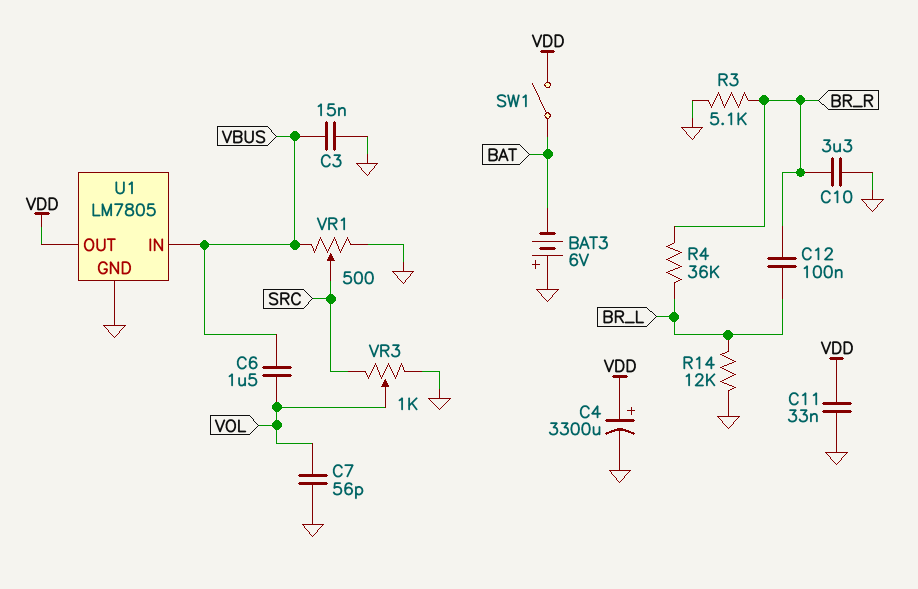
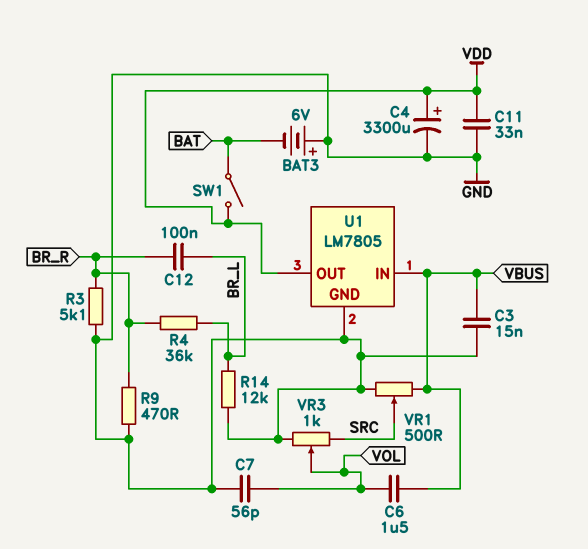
C10: 3.3uF (BR_R, GND) -> none
R9: none -> 470 (BR_R, GND)

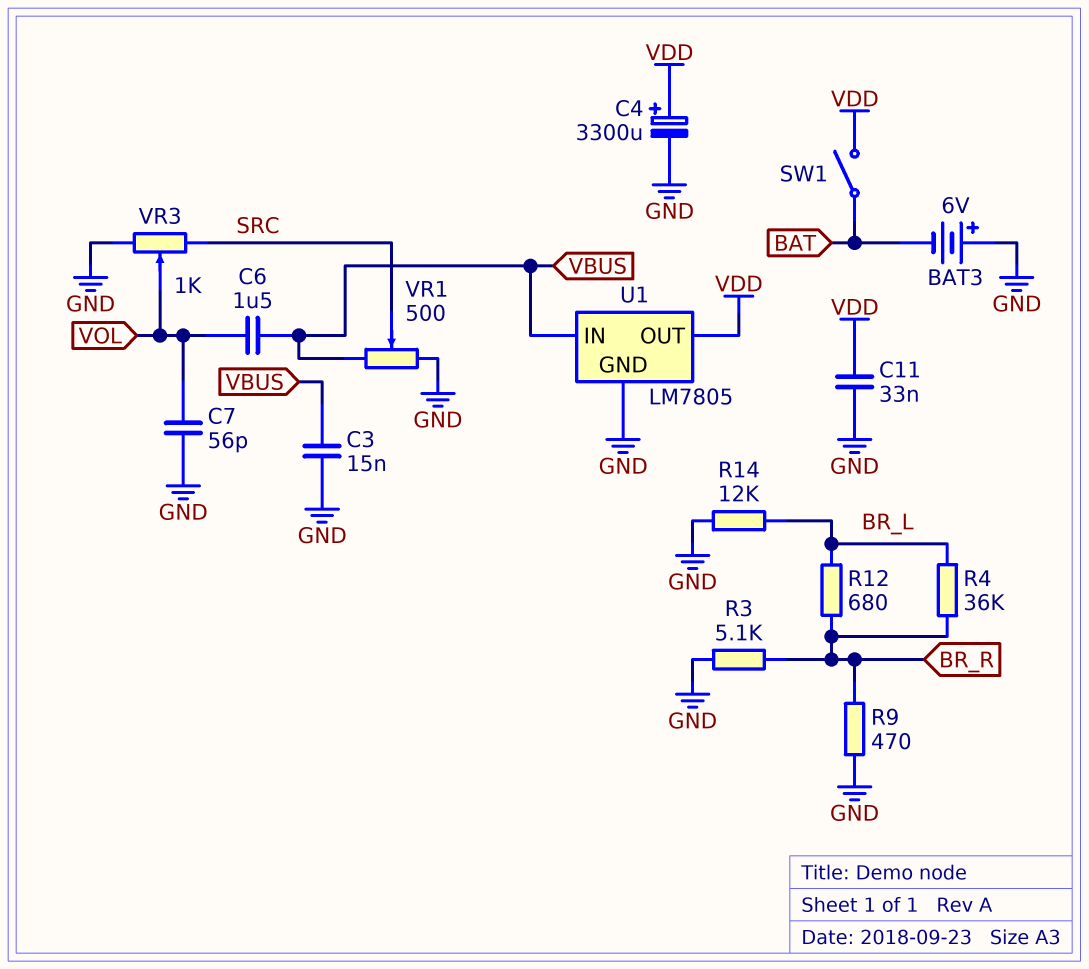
C12: 100nF (BR_L, BR_R) -> none
R12: none -> 680 (BR_L, BR_R)

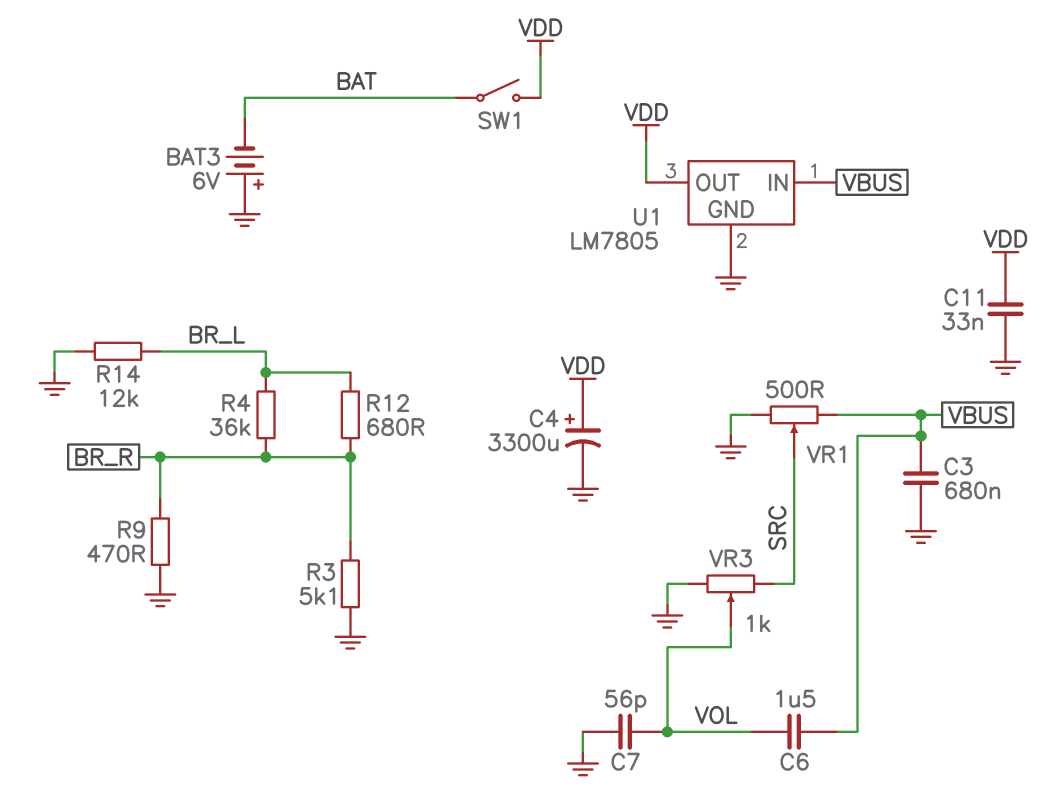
C3: 15nF (GND, VBUS) -> 680nF (GND, VBUS)

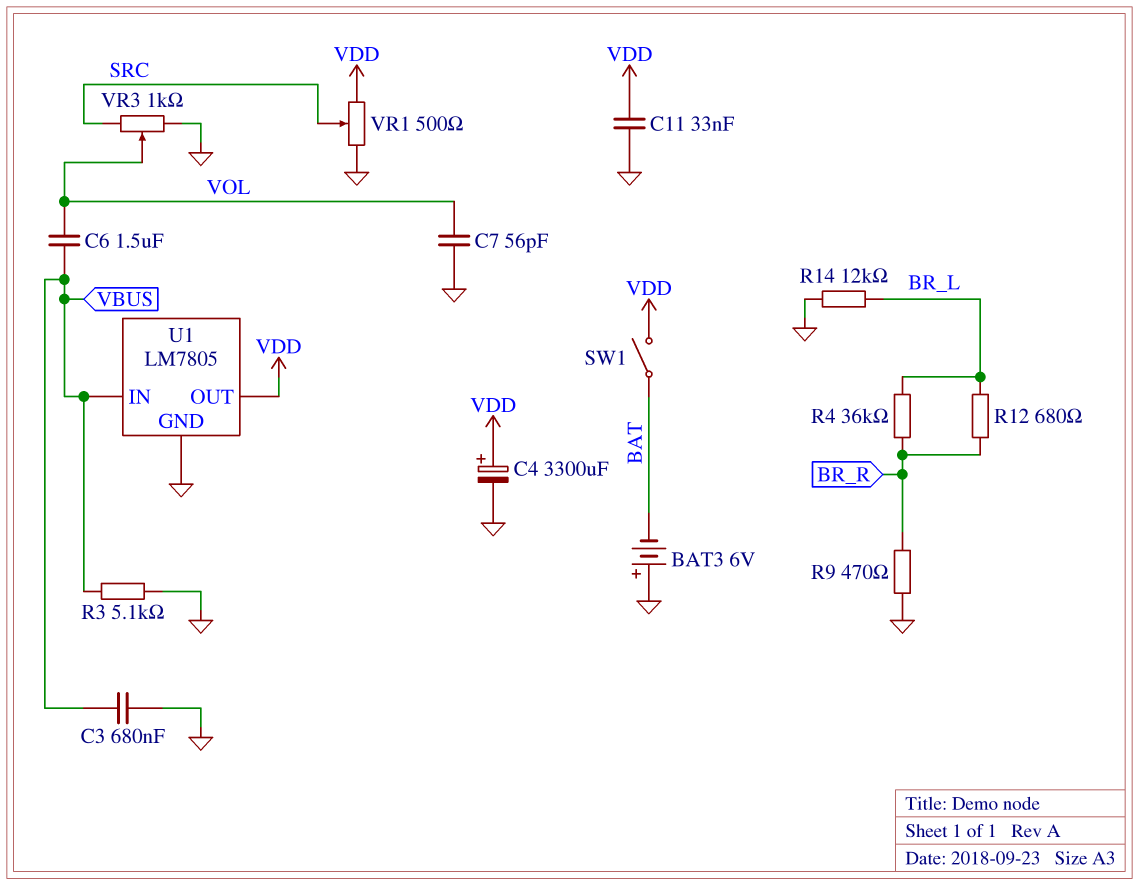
R3: 5.1k (BR_R, GND) -> 5.1k (GND, VBUS)
VR1: 500 (GND, VBUS, wiper SRC) -> 500 (GND, VDD, wiper SRC)

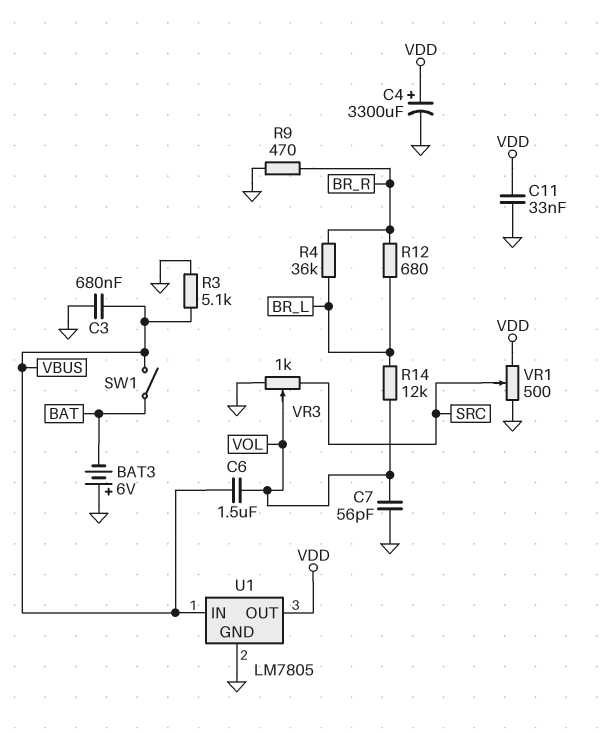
R14: 12k (BR_L, GND) -> 12k (BR_L, VOL)
SW1: switch (BAT, VDD) -> switch (BAT, VBUS)

